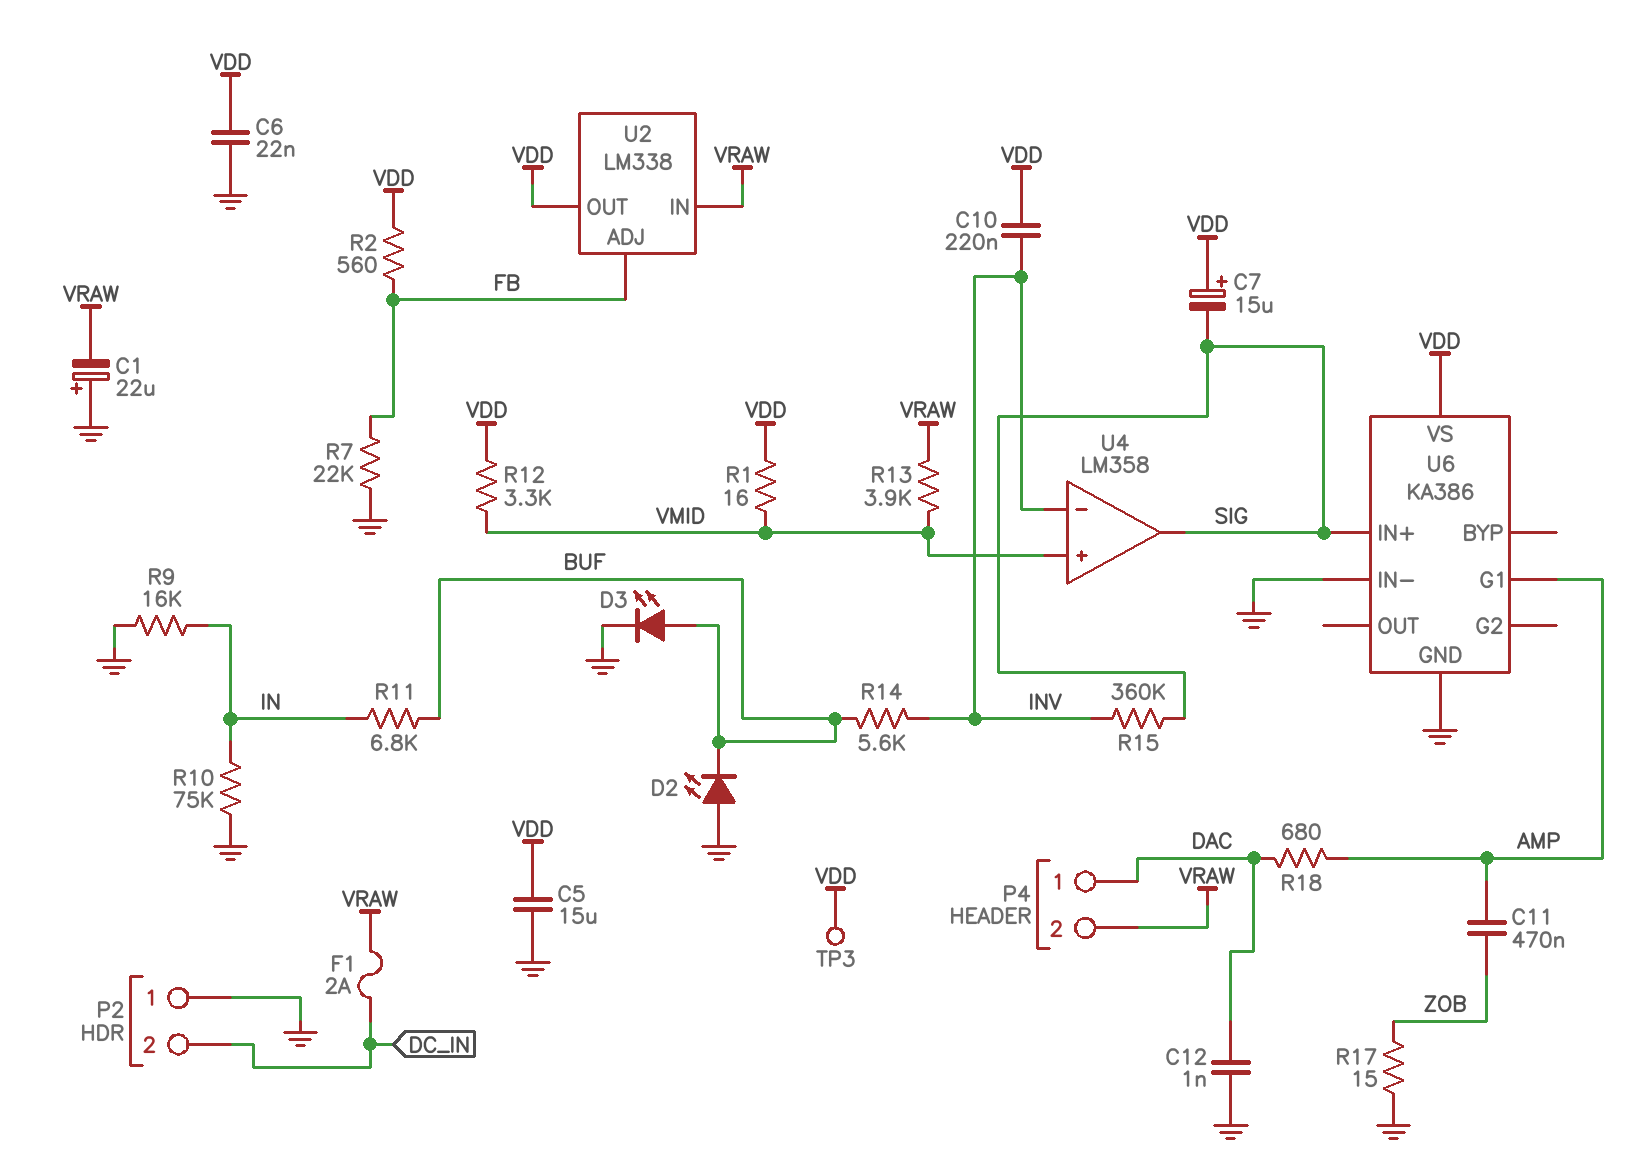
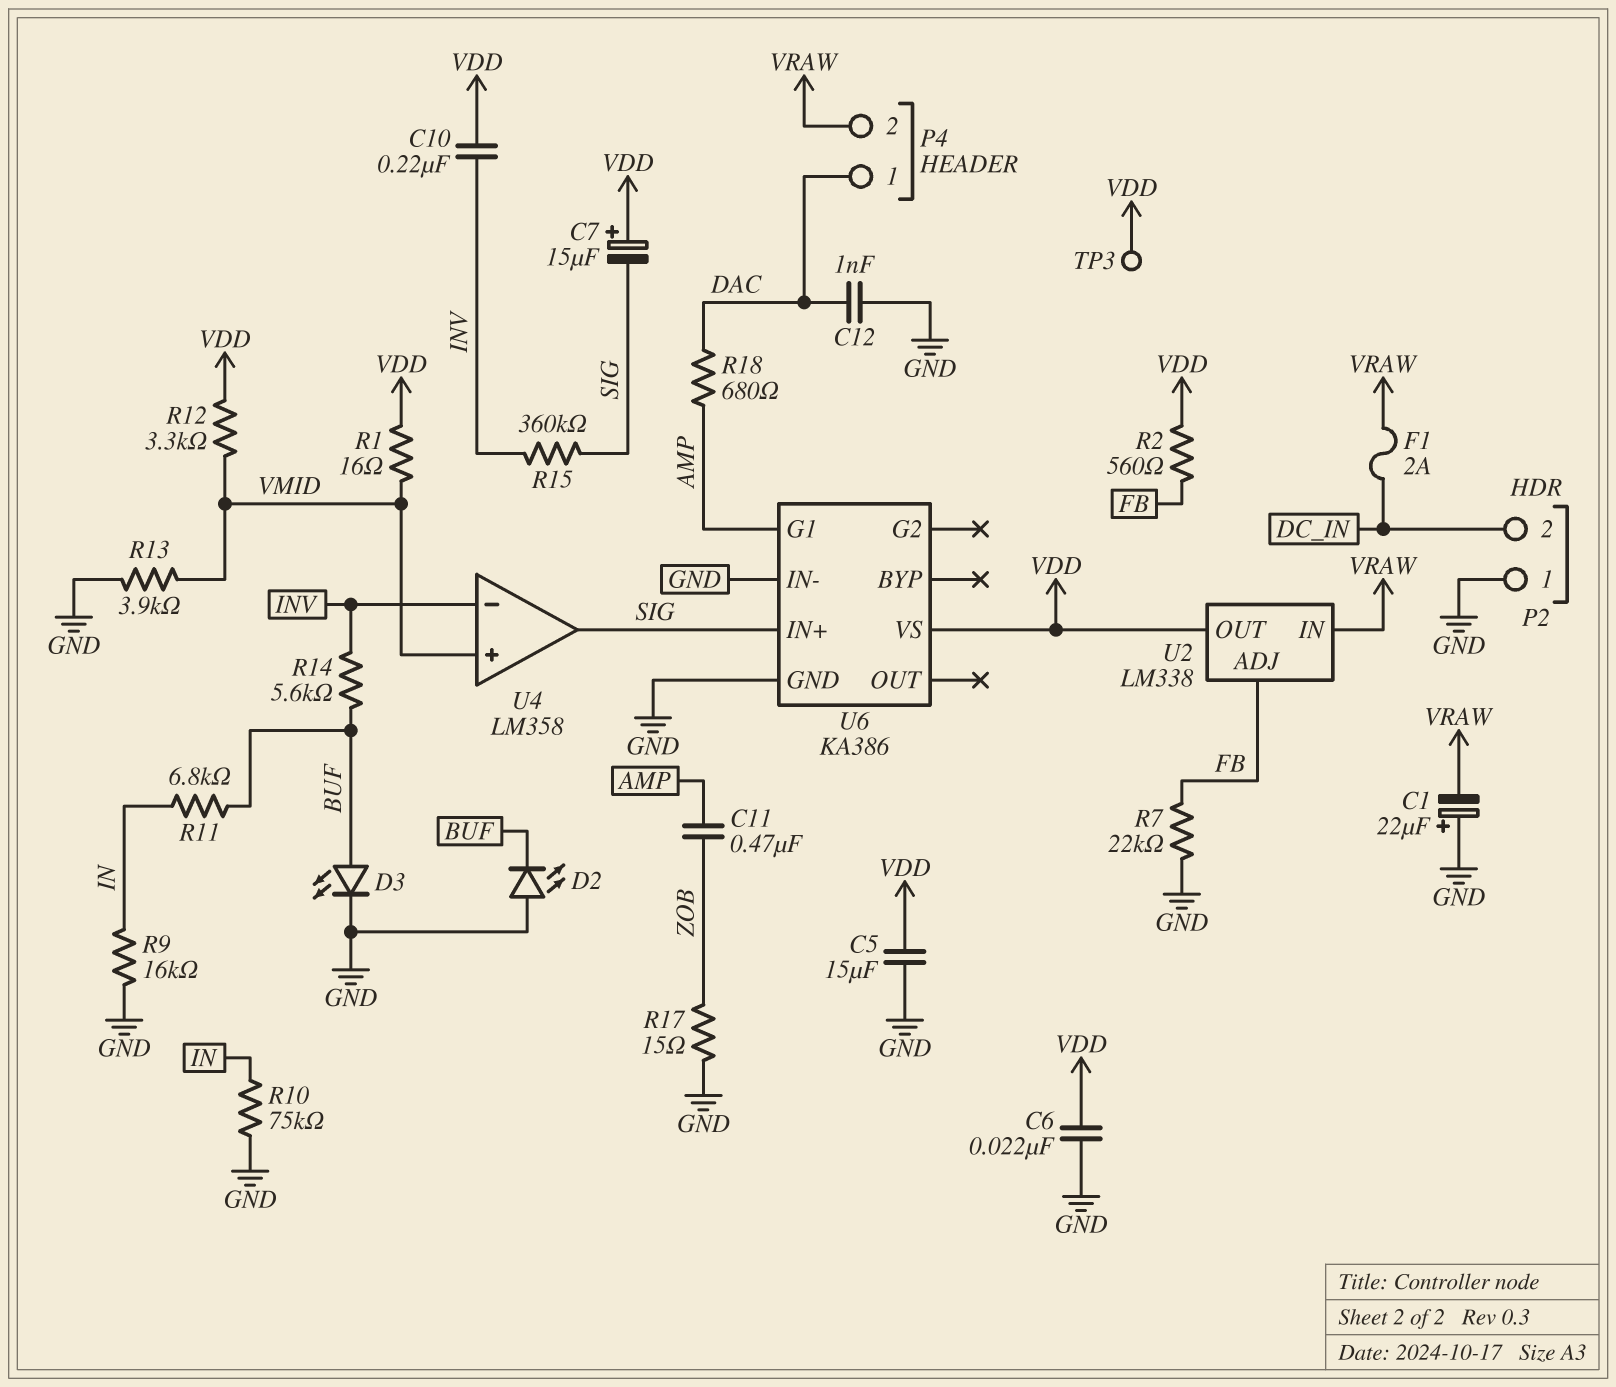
R13: 3.9k (VMID, VRAW) -> 3.9k (GND, VMID)

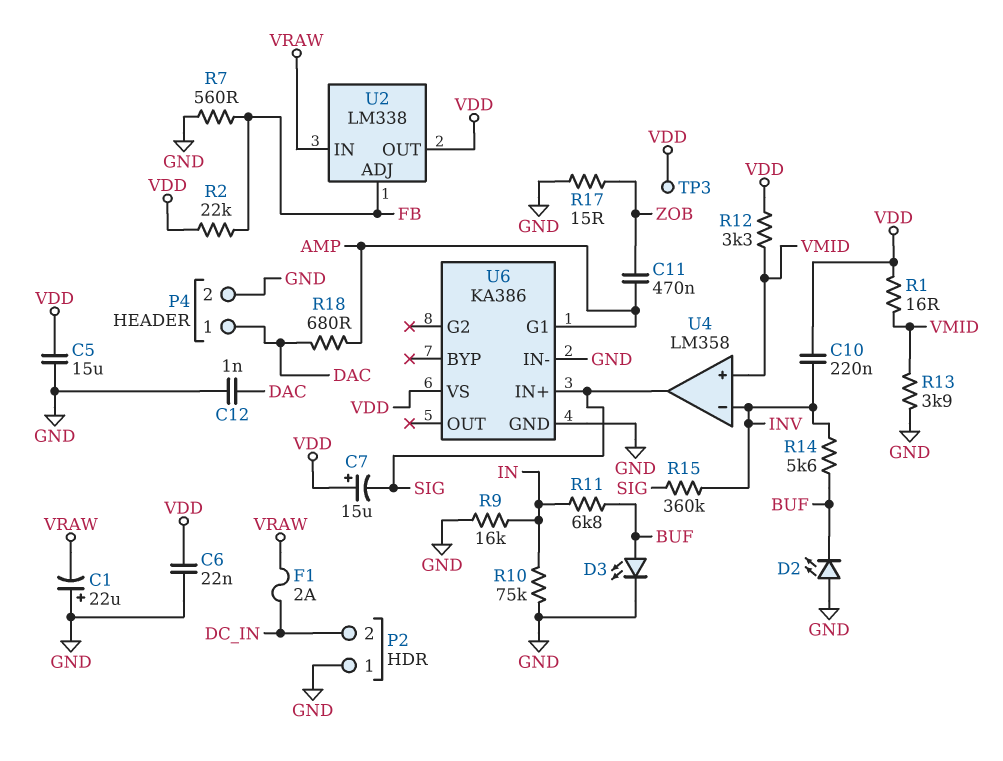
P4 pin 2: VRAW -> GND
R2: 560 (FB, VDD) -> 22k (FB, VDD)
R7: 22k (FB, GND) -> 560 (FB, GND)

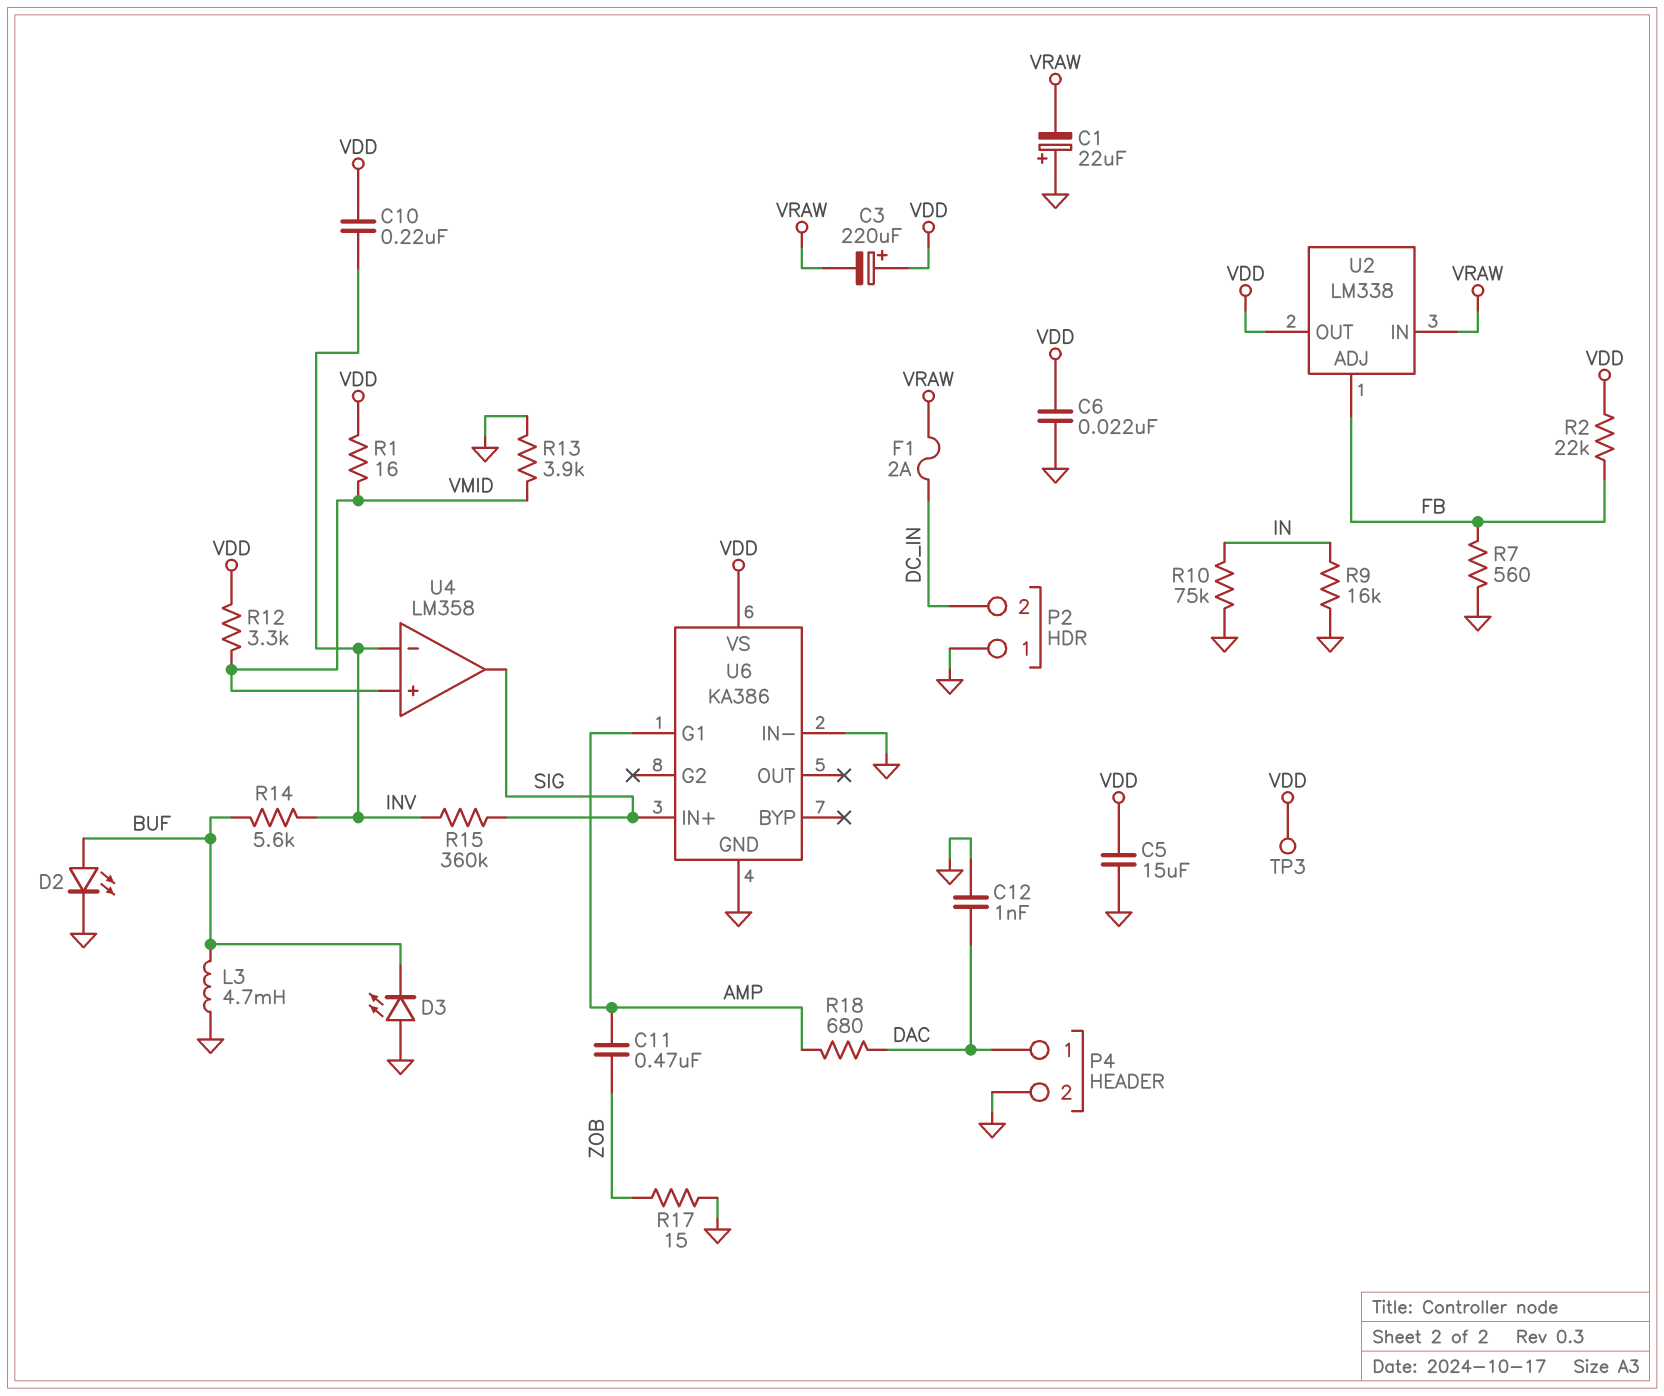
C3: none -> 220uF (plus VDD, minus VRAW)
C7: 15uF (plus VDD, minus SIG) -> none
D2: LED (A GND, K BUF) -> LED (A BUF, K GND)
D3: LED (A BUF, K GND) -> LED (A GND, K BUF)
L3: none -> 4.7mH (BUF, GND)
R11: 6.8k (BUF, IN) -> none

